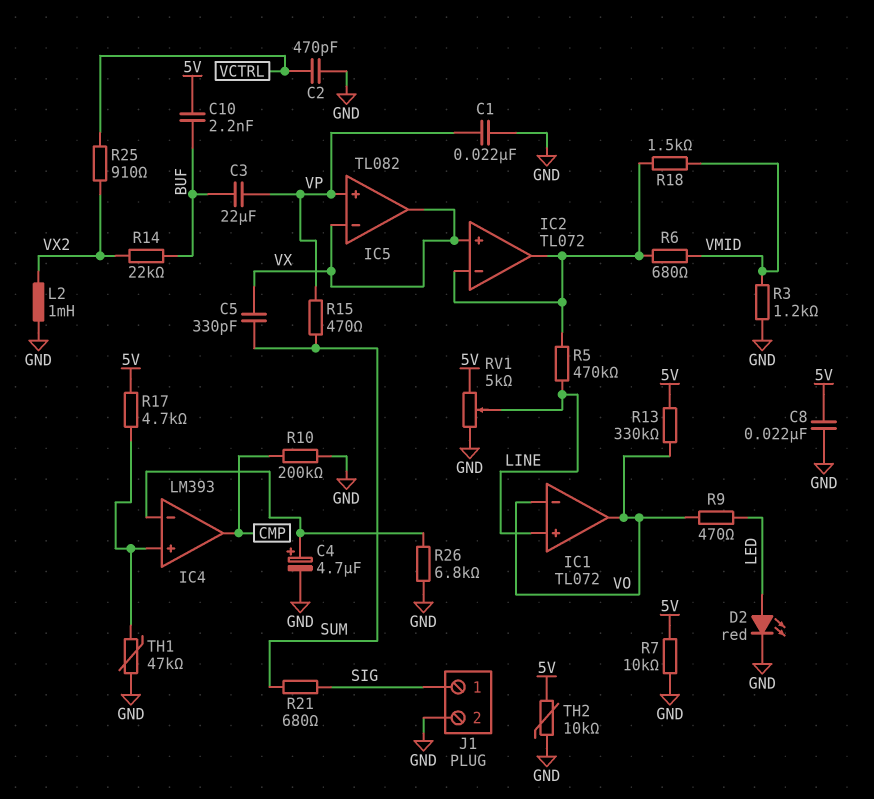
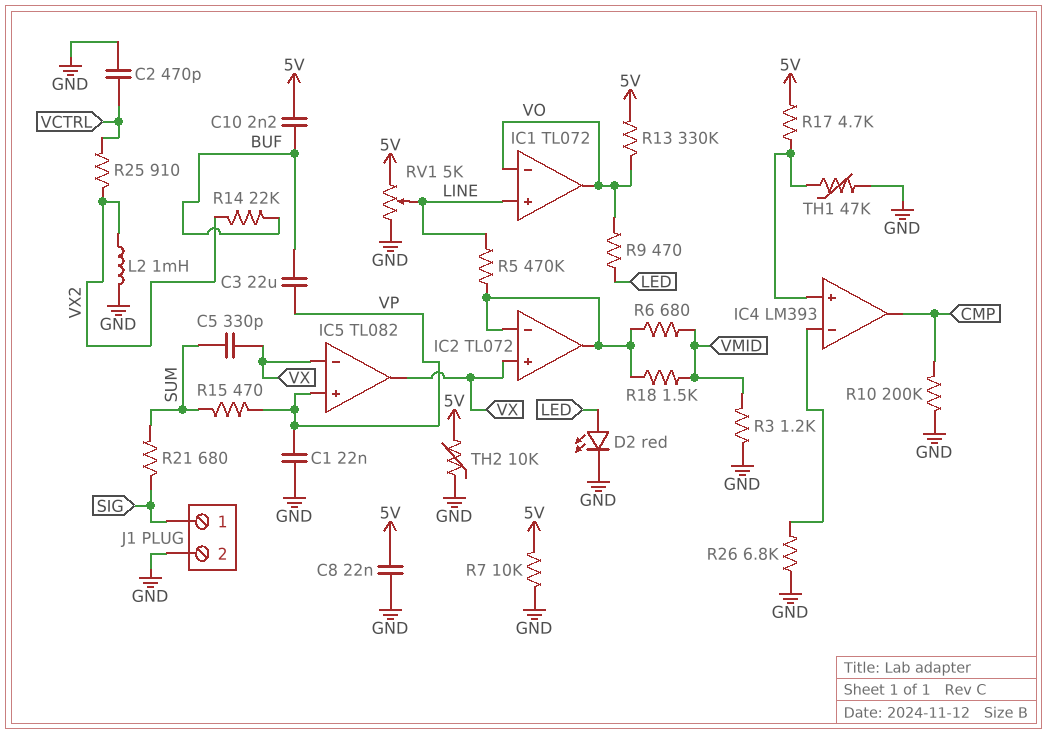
C4: 4.7uF (plus IC4/in-, minus GND) -> none

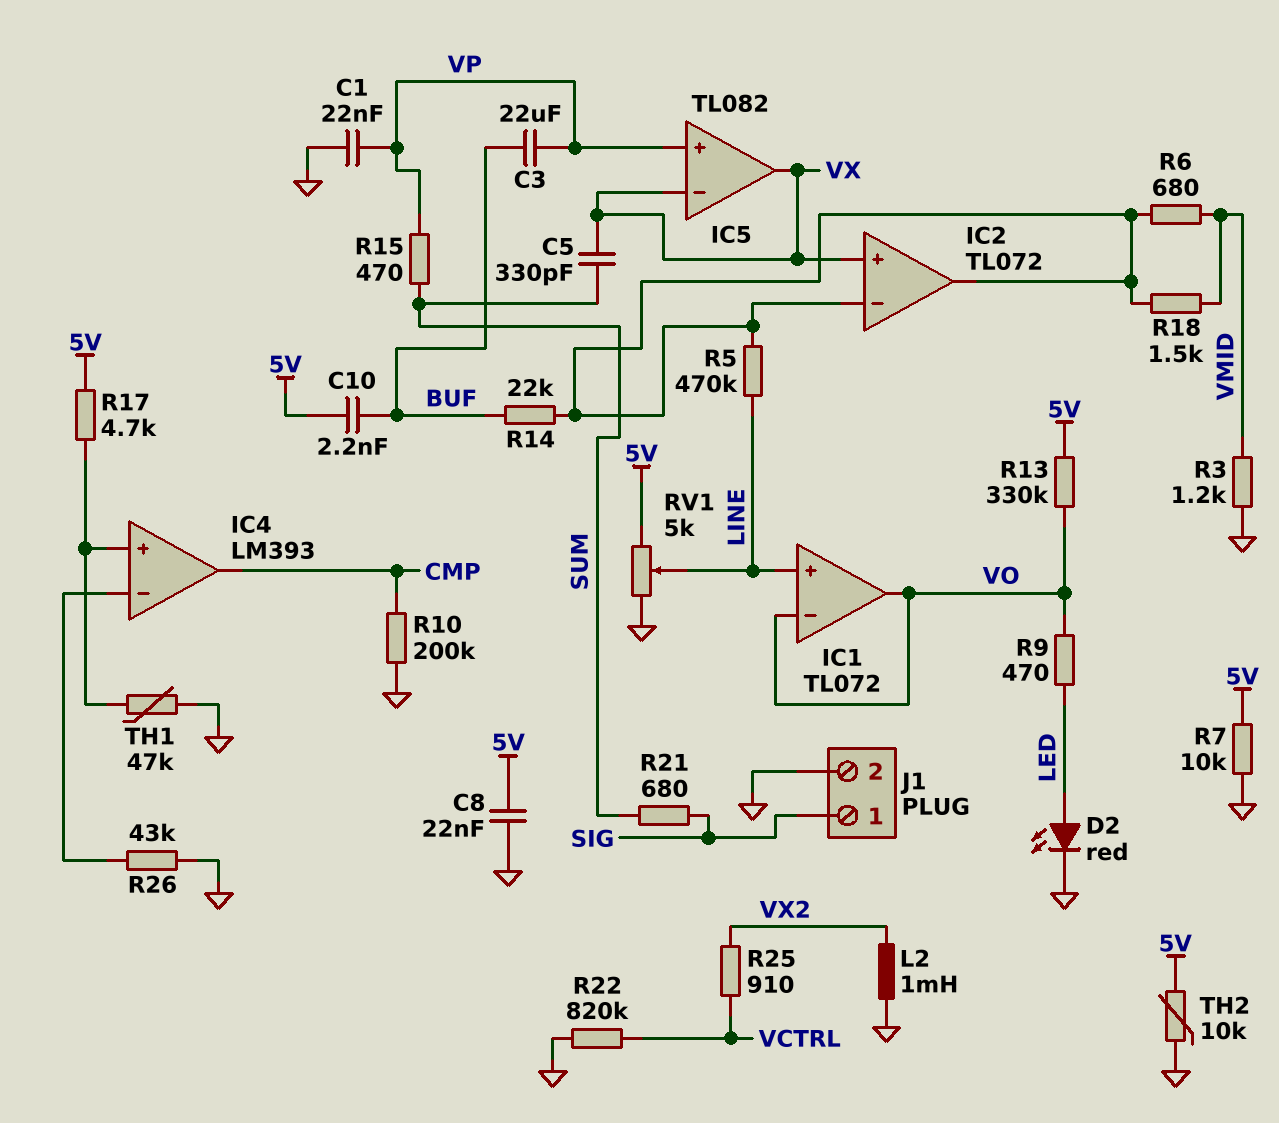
C2: 470pF (GND, VCTRL) -> none
R14: 22k (BUF, VX2) -> 22k (BUF, IC2/in-)
R22: none -> 820k (GND, VCTRL)
R26: 6.8k (GND, IC4/in-) -> 43k (GND, IC4/in-)

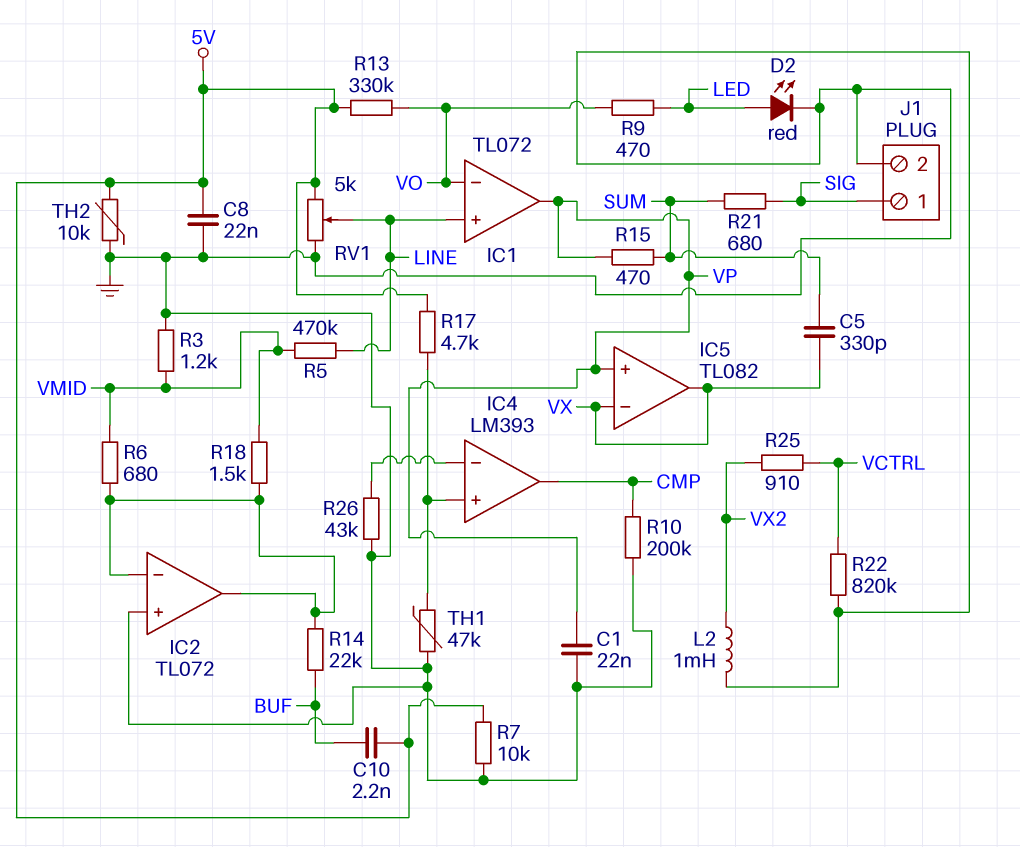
C3: 22uF (BUF, VP) -> none
IC1 pin out: VO -> VP
IC2 pin in+: VX -> GND
R5: 470k (IC2/in-, LINE) -> 470k (LINE, VMID)

